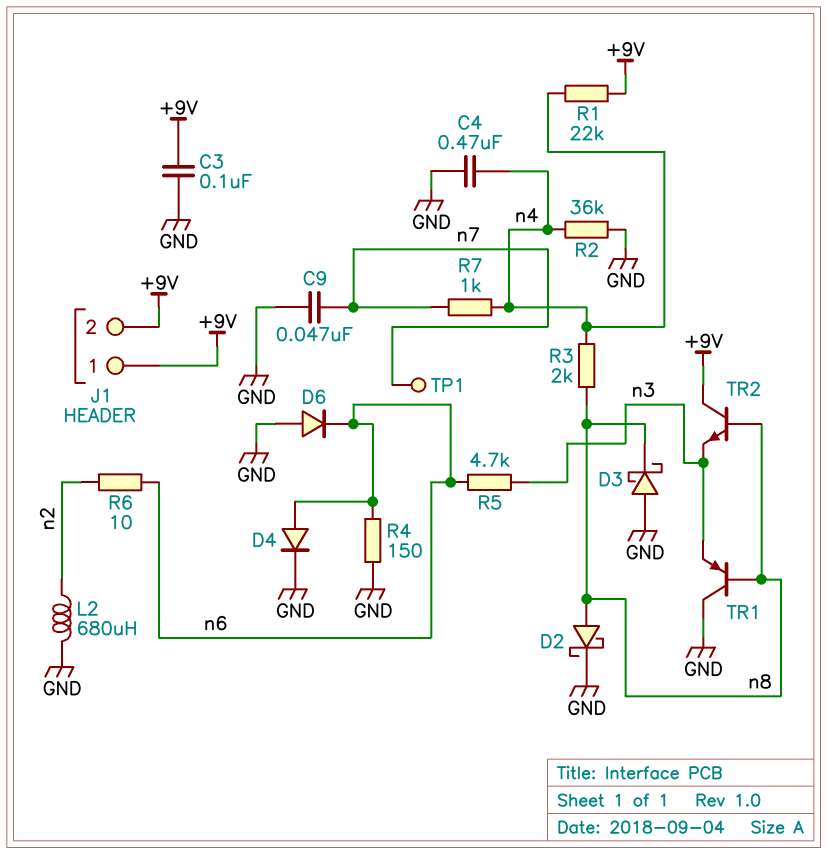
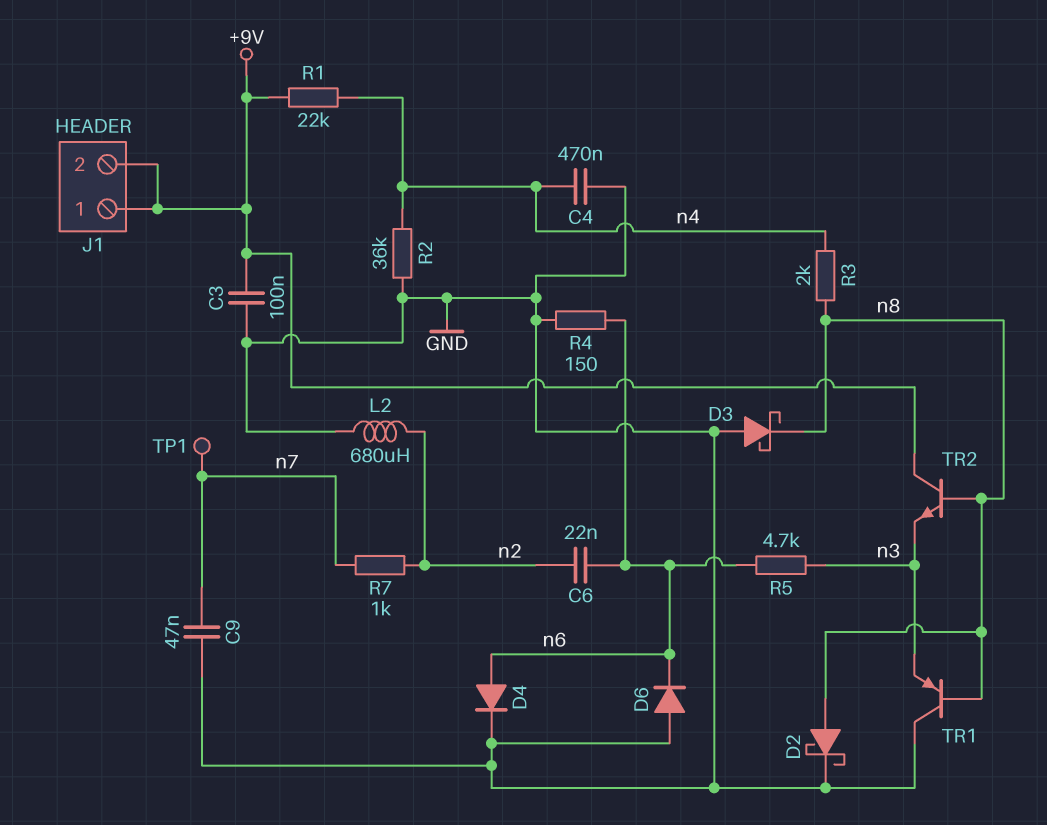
C6: none -> 22nF (n2, n6)
R6: 10 (n2, n6) -> none
R7: 1k (n4, n7) -> 1k (n2, n7)

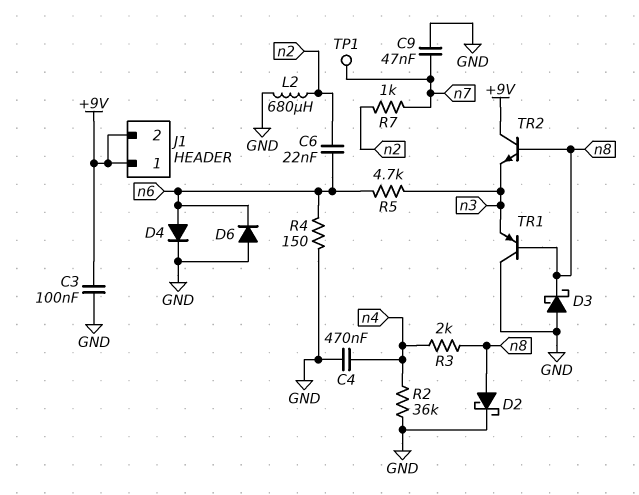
R1: 22k (+9V, n4) -> none

